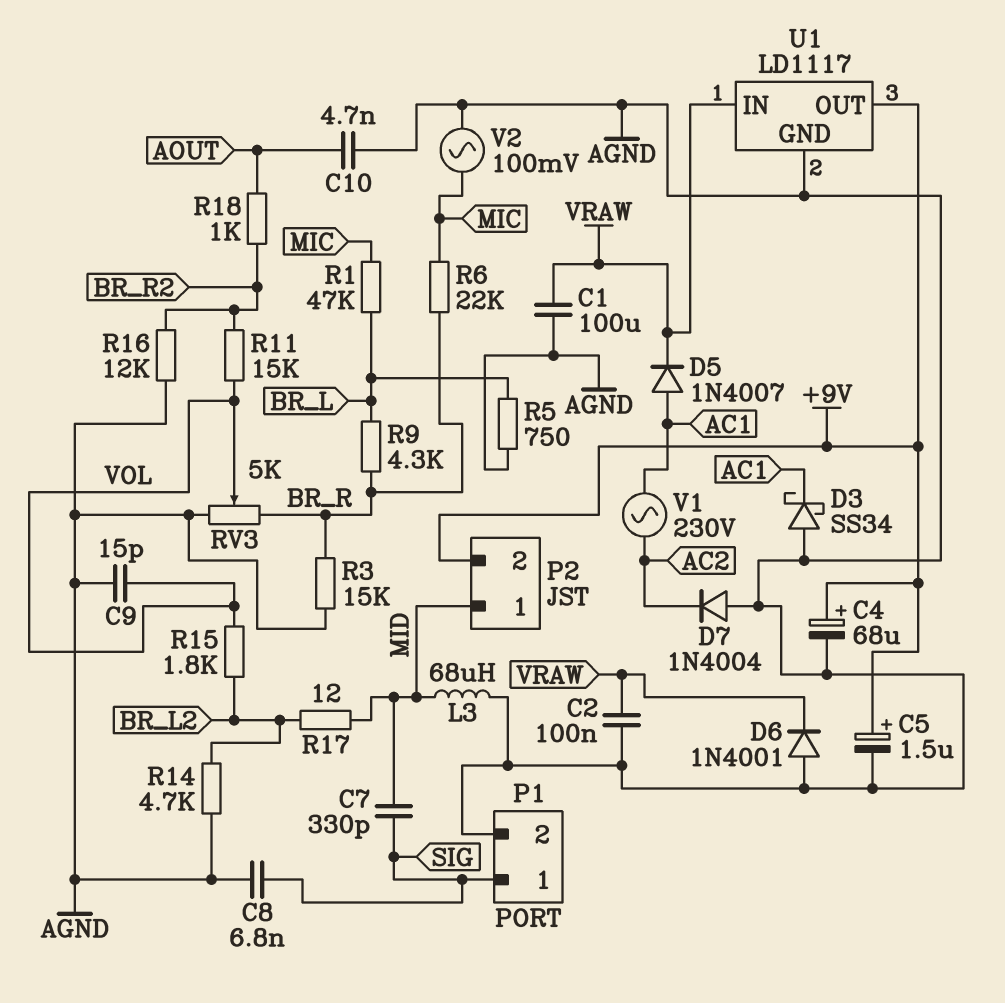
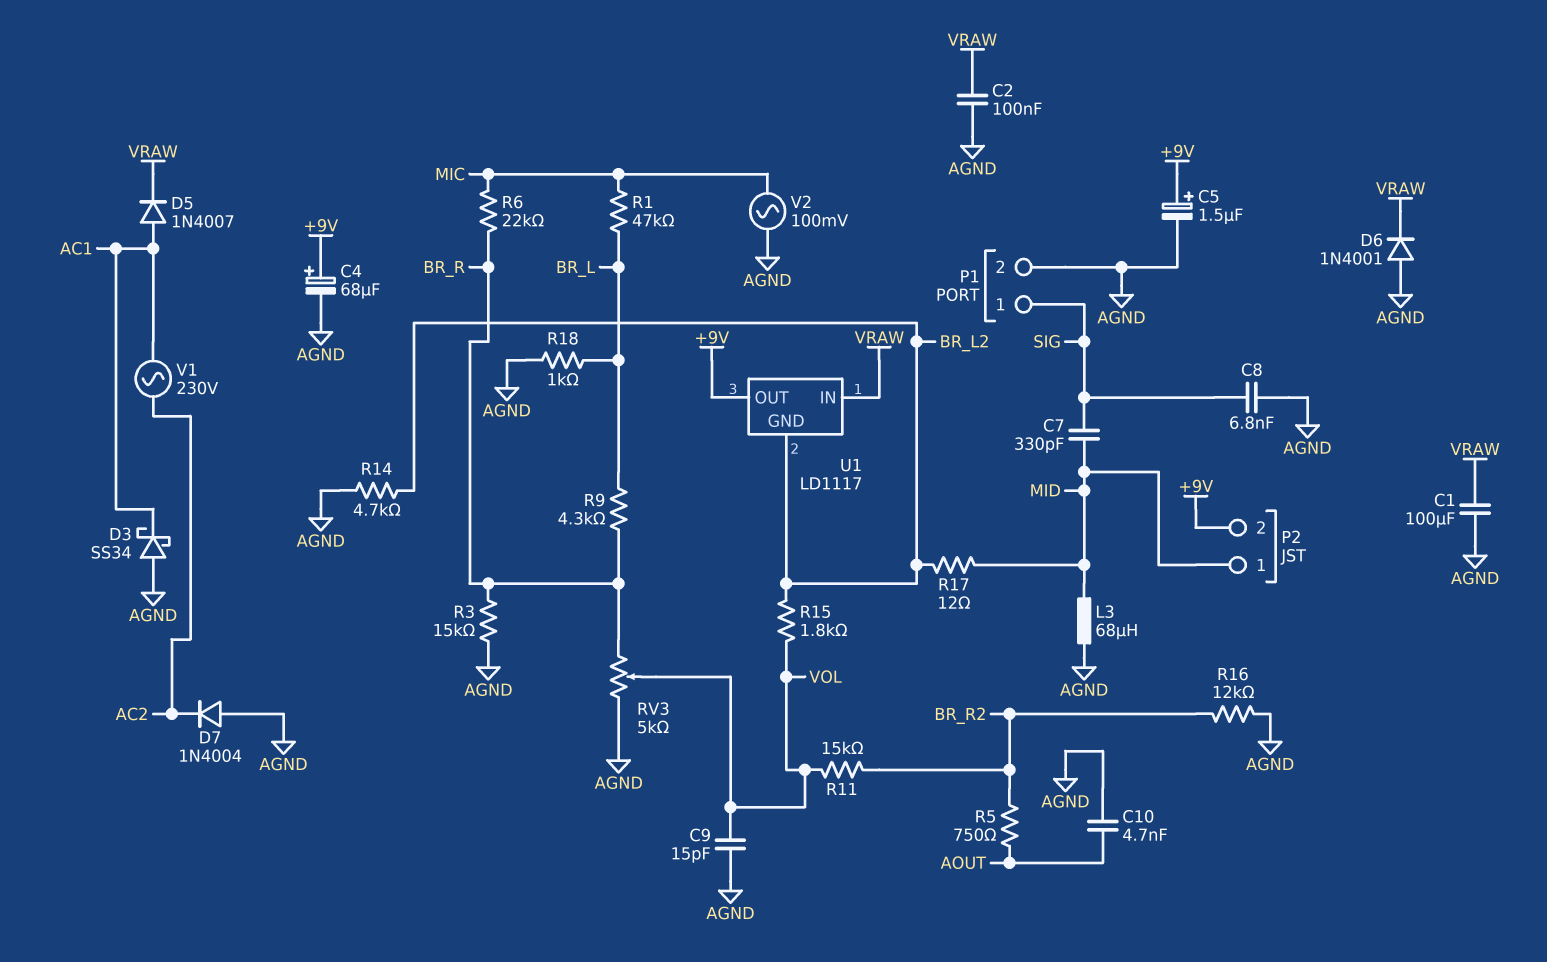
R5: 750 (AGND, BR_L) -> 750 (AOUT, BR_R2)
R18: 1k (AOUT, BR_R2) -> 1k (AGND, BR_L)
U1 pin GND: AGND -> BR_L2

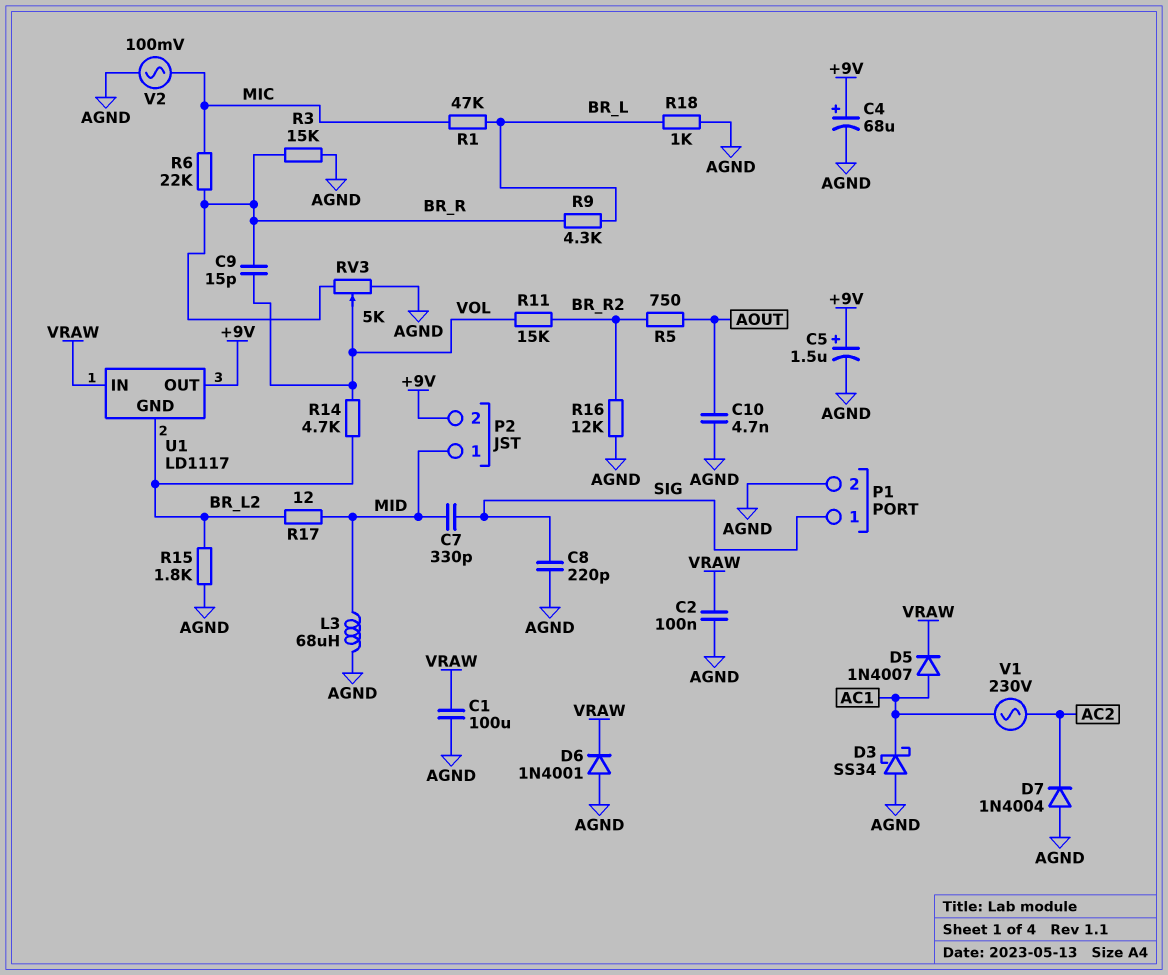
C8: 6.8nF (AGND, SIG) -> 220pF (AGND, SIG)
C9: 15pF (AGND, VOL) -> 15pF (BR_R, VOL)
R14: 4.7k (AGND, BR_L2) -> 4.7k (BR_L2, VOL)
R15: 1.8k (BR_L2, VOL) -> 1.8k (AGND, BR_L2)

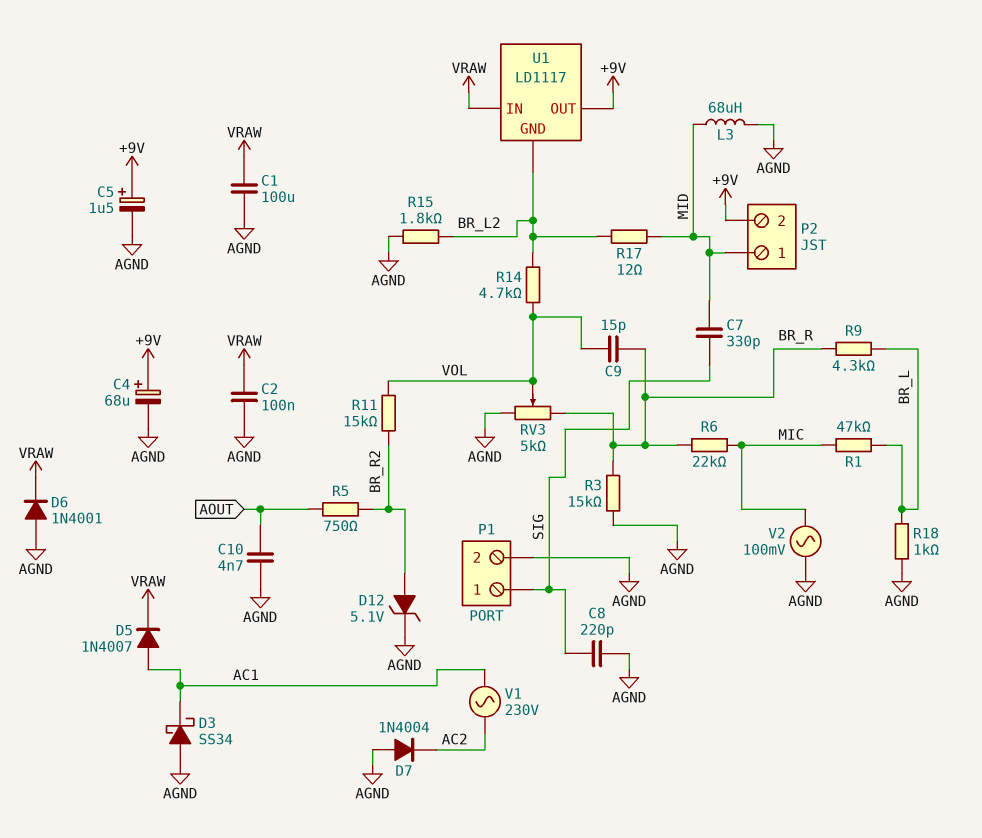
D12: none -> zener 5.1V (A BR_R2, K AGND)
R16: 12k (AGND, BR_R2) -> none

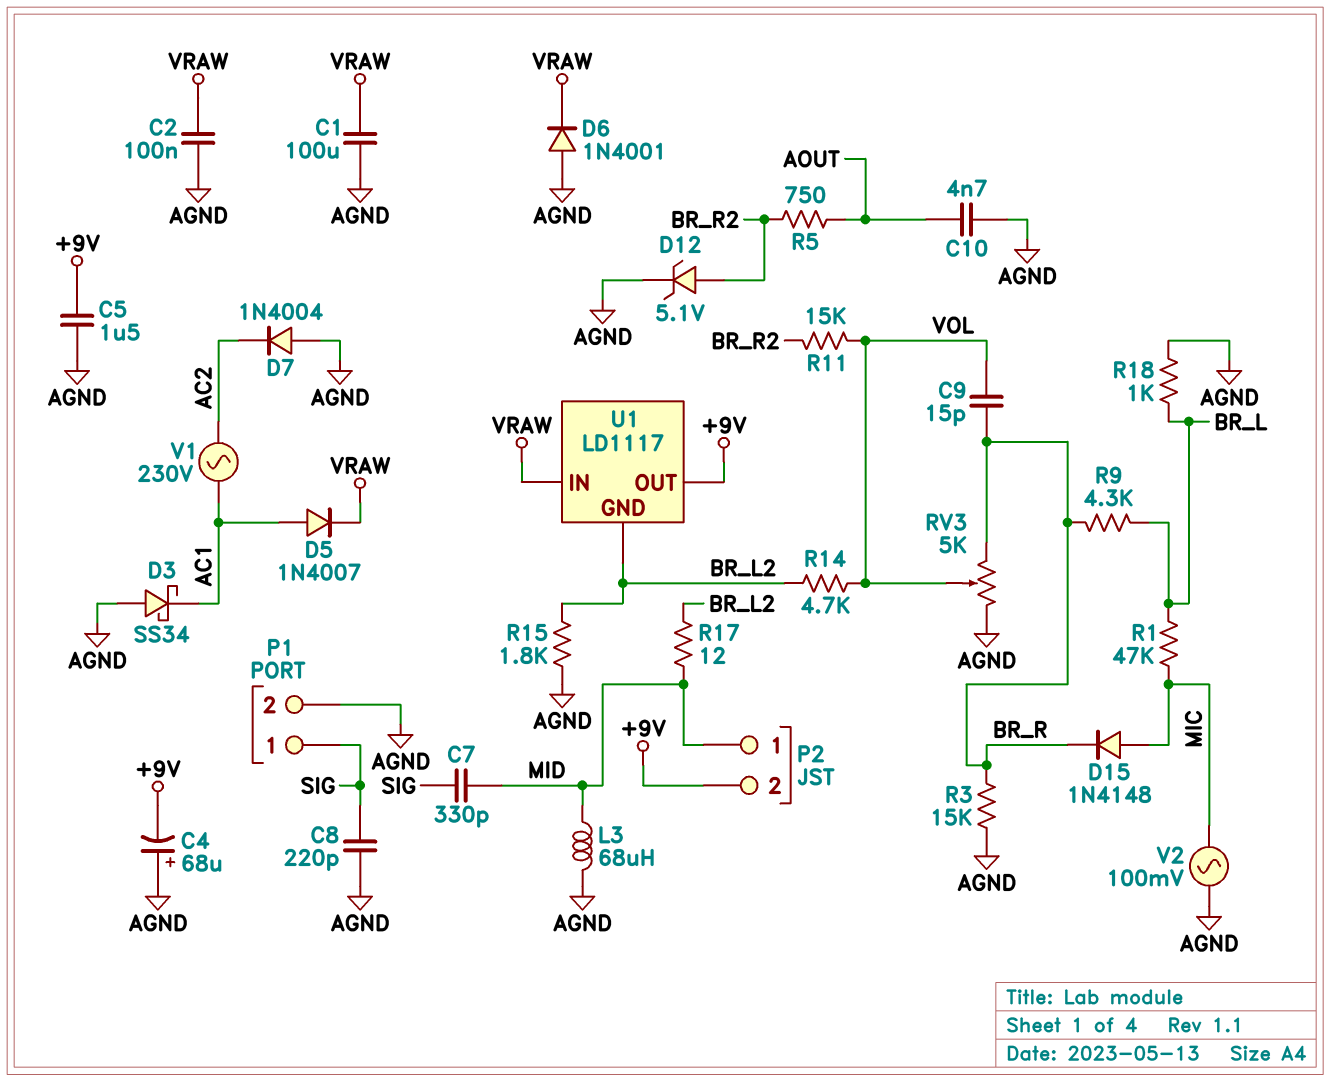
C4: 68uF (plus +9V, minus AGND) -> 68uF (plus AGND, minus +9V)
C5: 1.5uF (plus +9V, minus AGND) -> 1.5uF (+9V, AGND)
D15: none -> diode 1N4148 (A MIC, K BR_R)
R6: 22k (BR_R, MIC) -> none

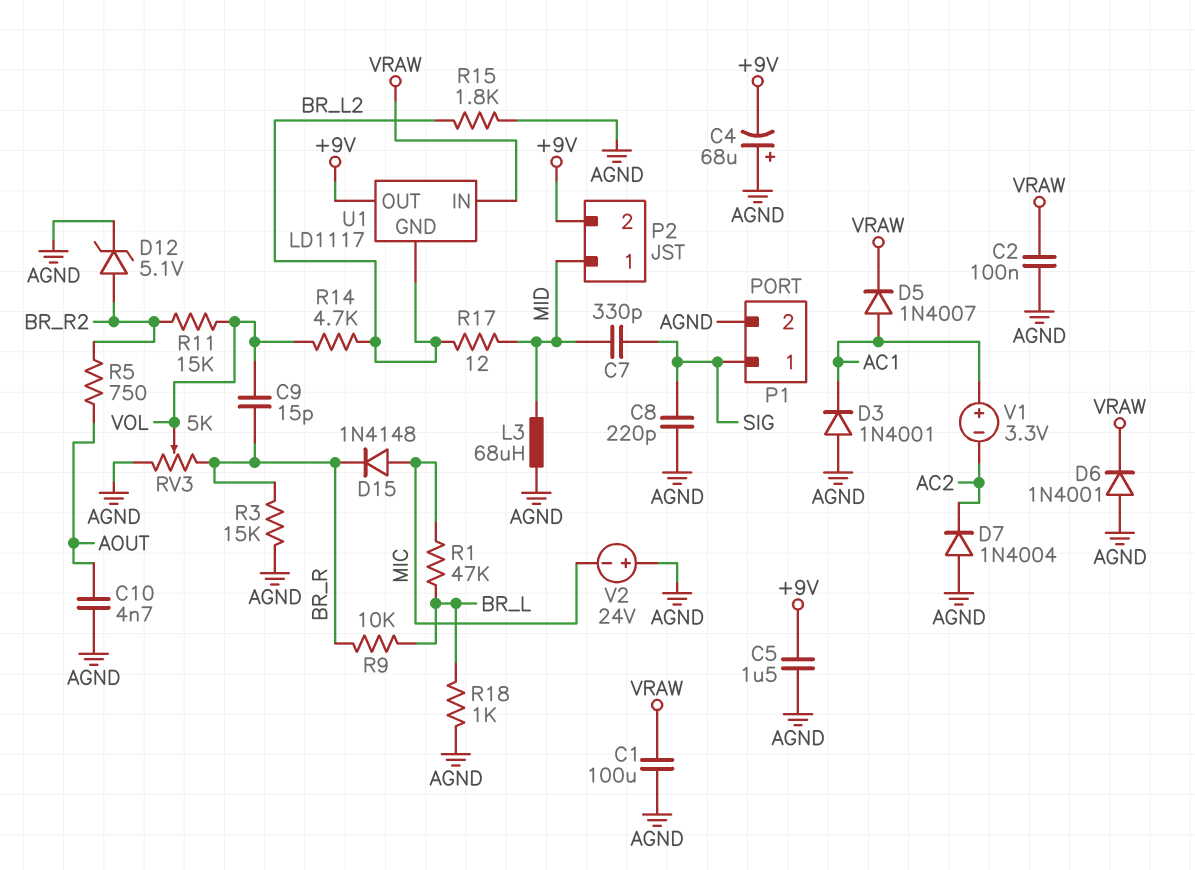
D3: schottky SS34 (A AGND, K AC1) -> diode 1N4001 (A AGND, K AC1)
R9: 4.3k (BR_L, BR_R) -> 10k (BR_L, BR_R)
V1: AC 230V (AC1, AC2) -> 3.3V (plus AC1, minus AC2)
V2: AC 100mV (AGND, MIC) -> 24V (plus AGND, minus MIC)

